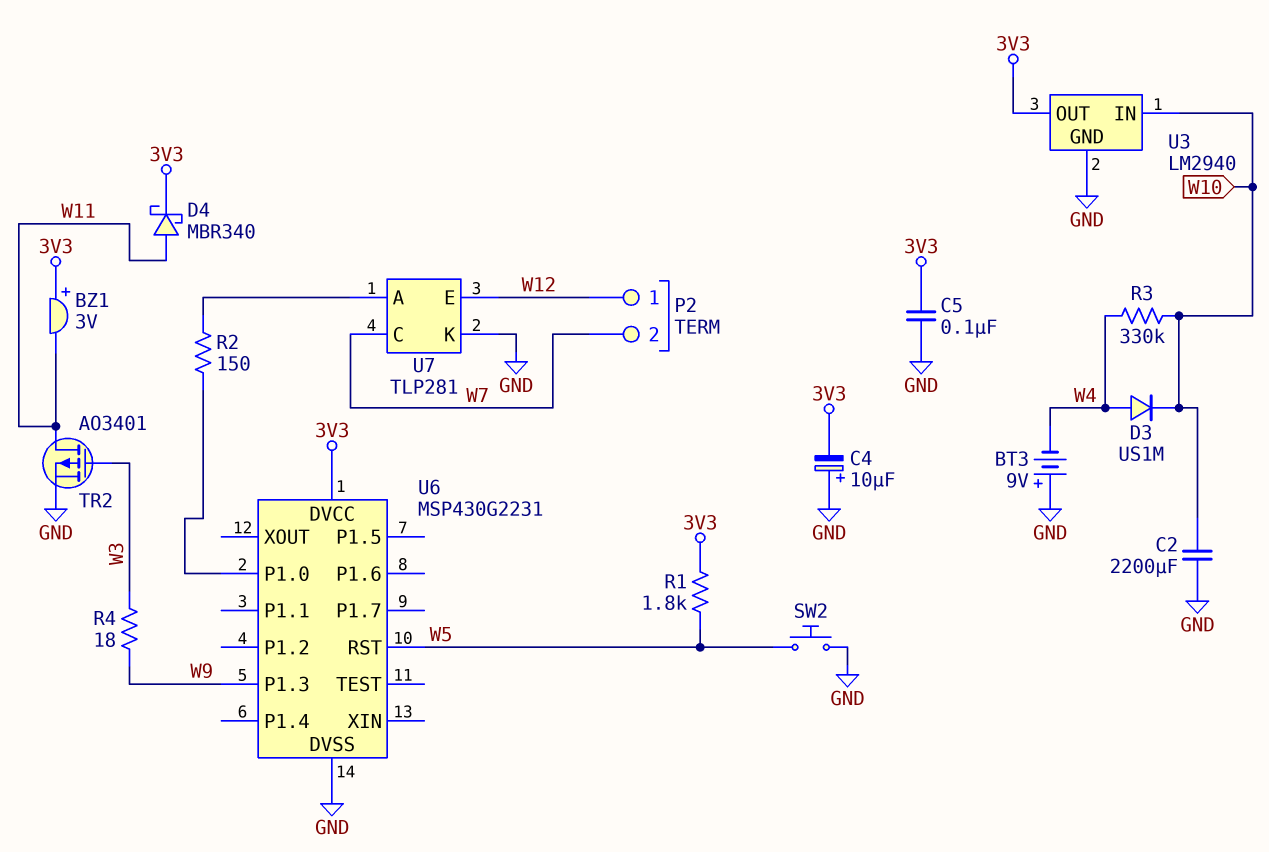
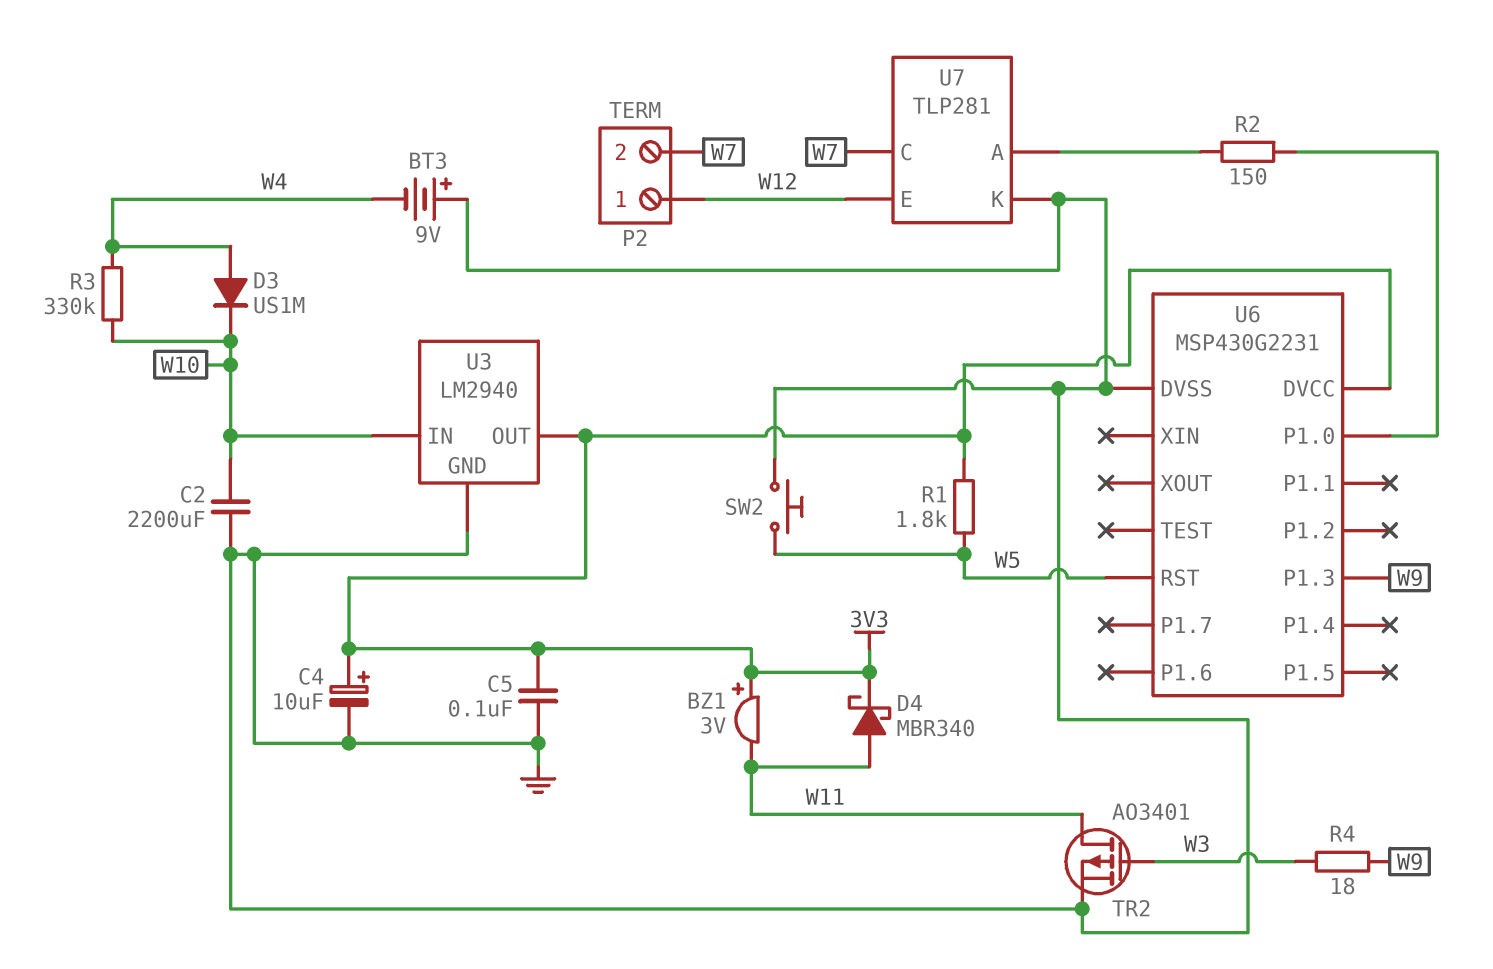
C4: 10uF (plus GND, minus 3V3) -> 10uF (plus 3V3, minus GND)

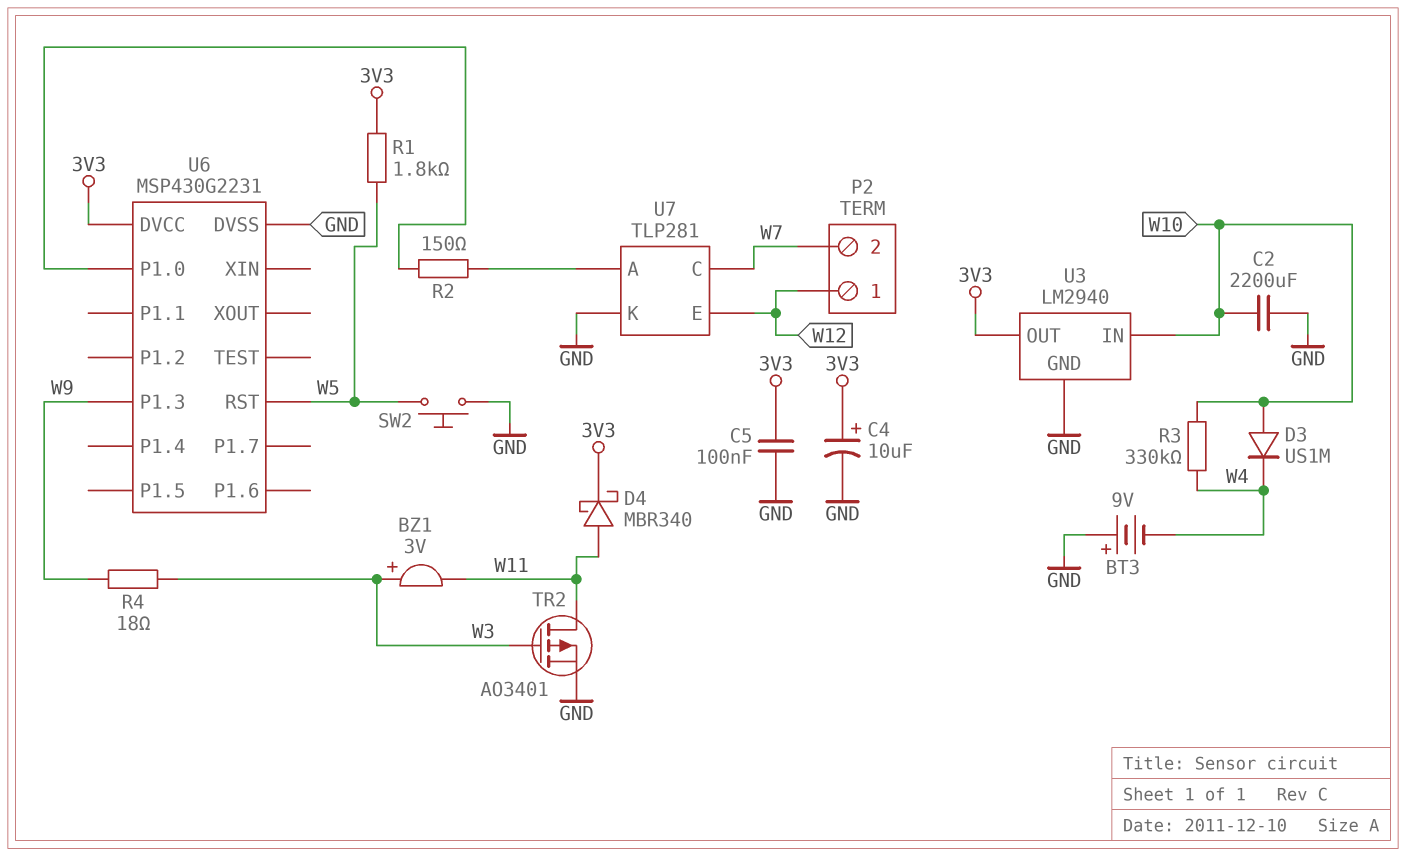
BZ1: buzzer 3V (plus 3V3, minus W11) -> buzzer 3V (plus W3, minus W11)
D3: diode US1M (A W4, K W10) -> diode US1M (A W10, K W4)

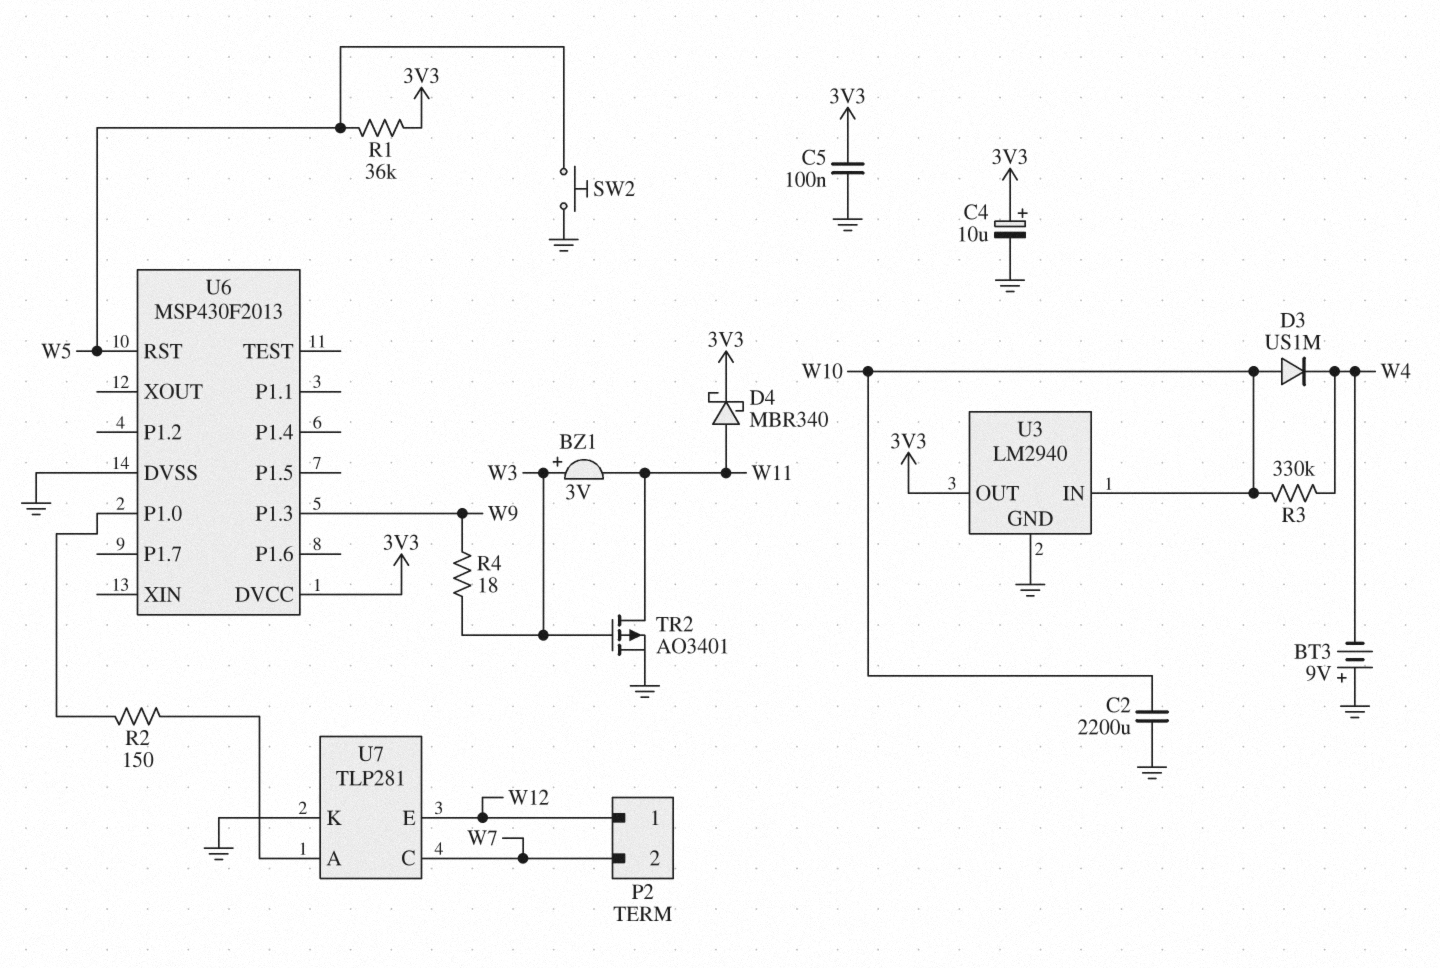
R1: 1.8k (3V3, W5) -> 36k (3V3, W5)
U6: MSP430G2231 -> MSP430F2013

